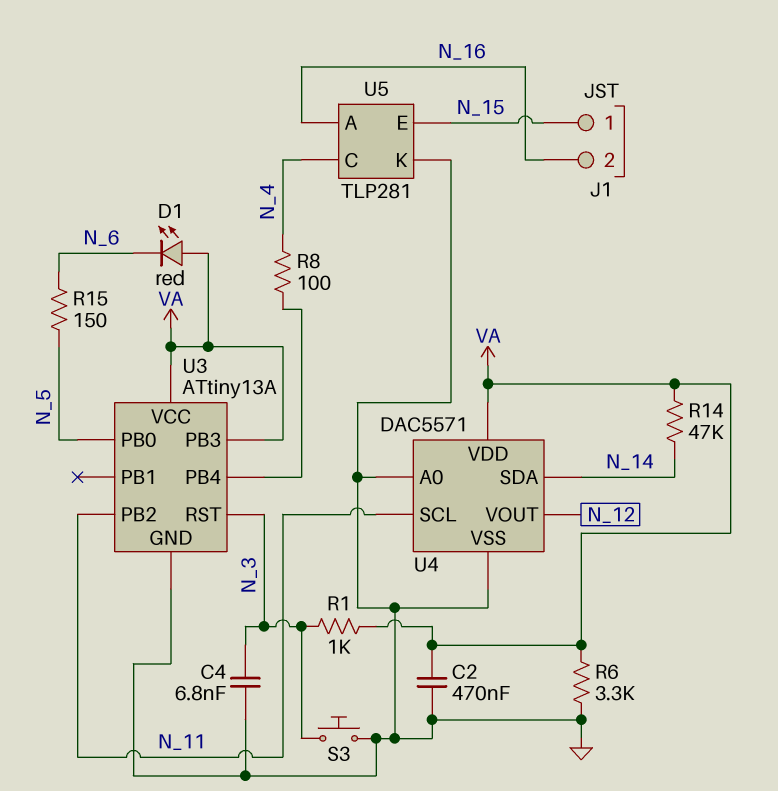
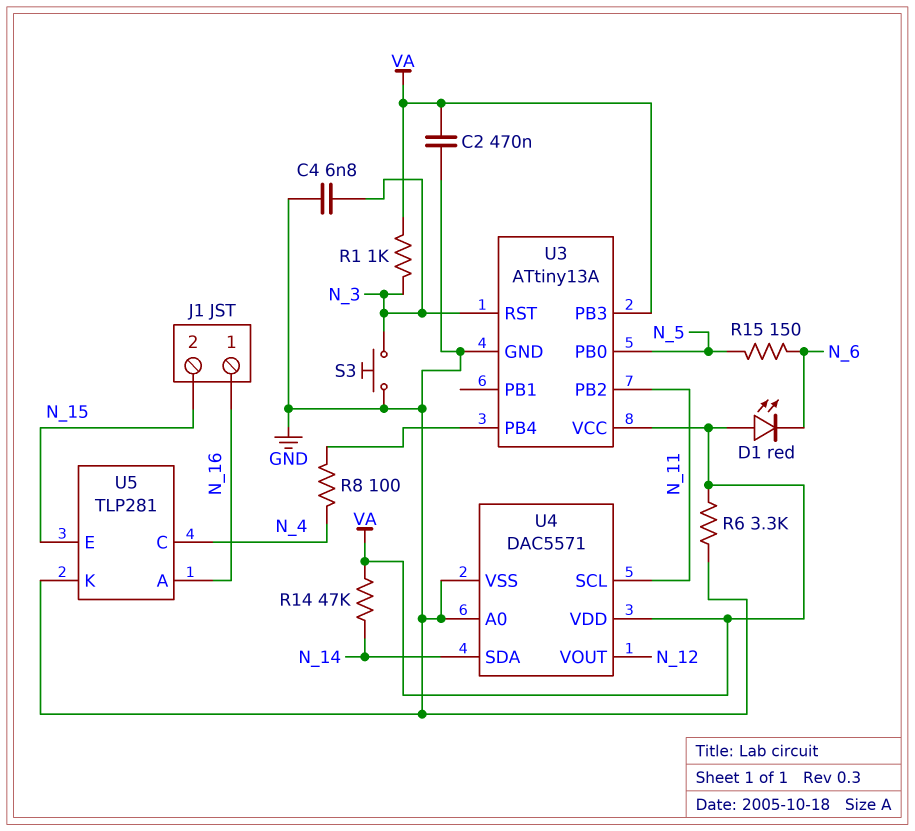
J1 pin 1: N_15 -> N_16
J1 pin 2: N_16 -> N_15

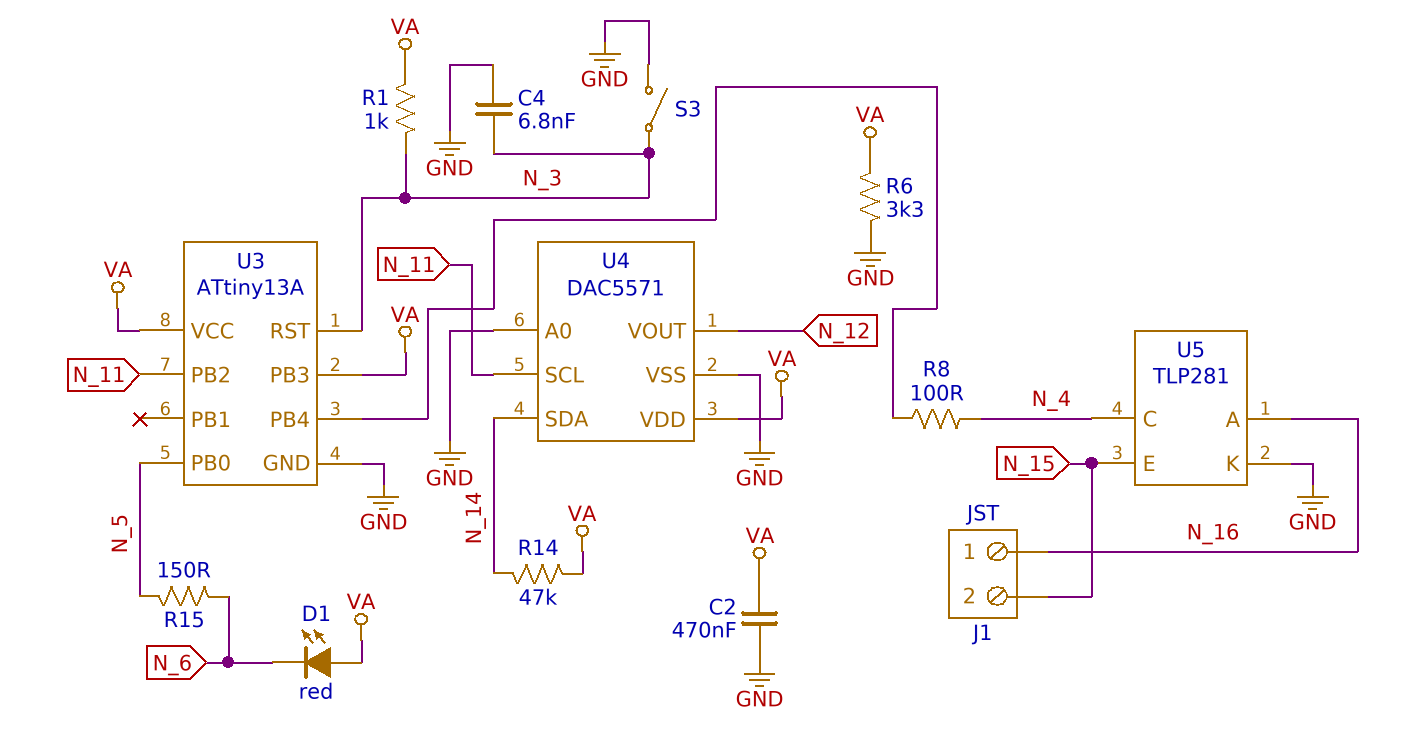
S3: button (GND, N_3) -> switch (GND, N_3)

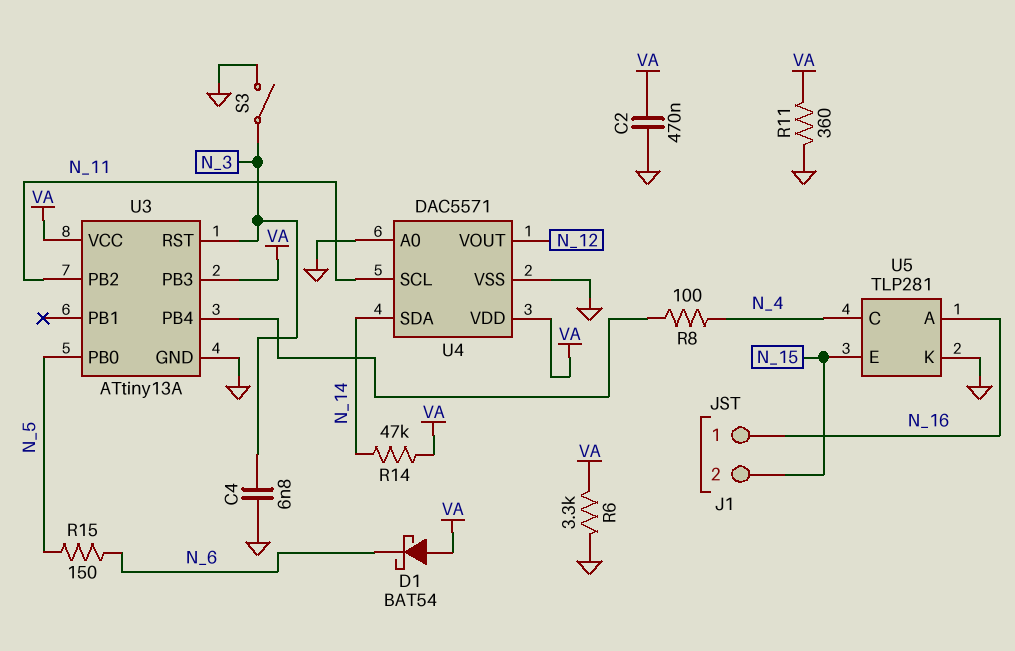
D1: LED red (A VA, K N_6) -> schottky BAT54 (A VA, K N_6)
R1: 1k (N_3, VA) -> none
R11: none -> 360 (GND, VA)

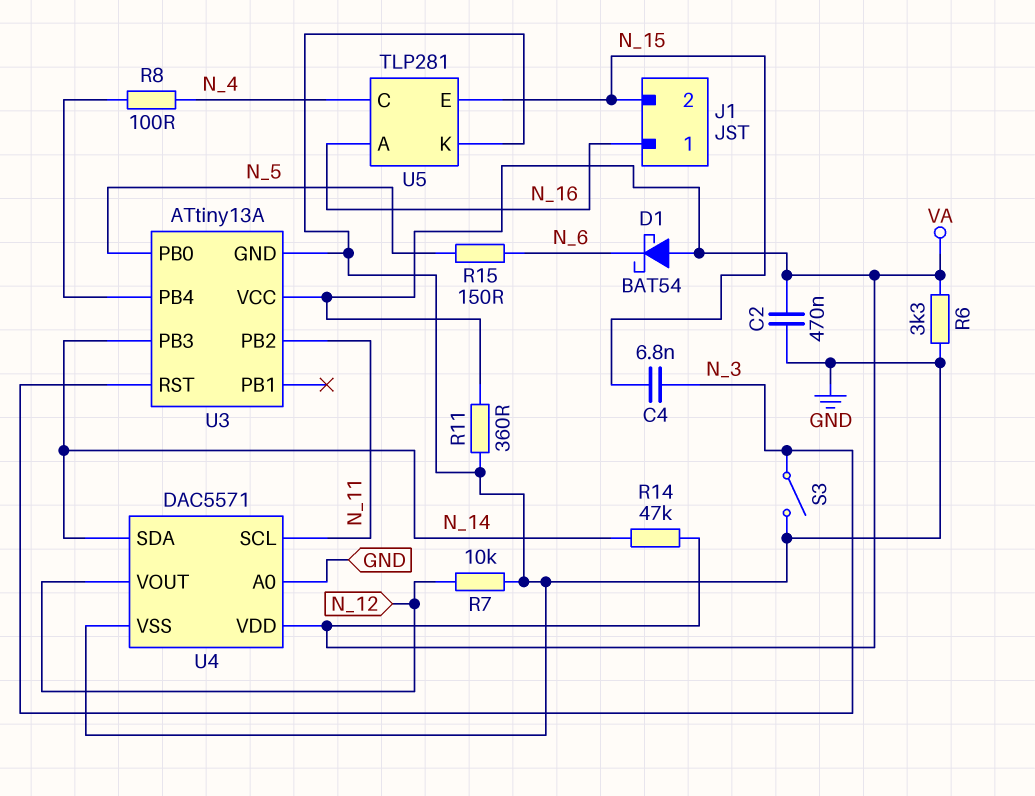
C4: 6.8nF (GND, N_3) -> 6.8nF (N_3, N_15)
R7: none -> 10k (GND, N_12)
U3 pin PB3: VA -> N_14

